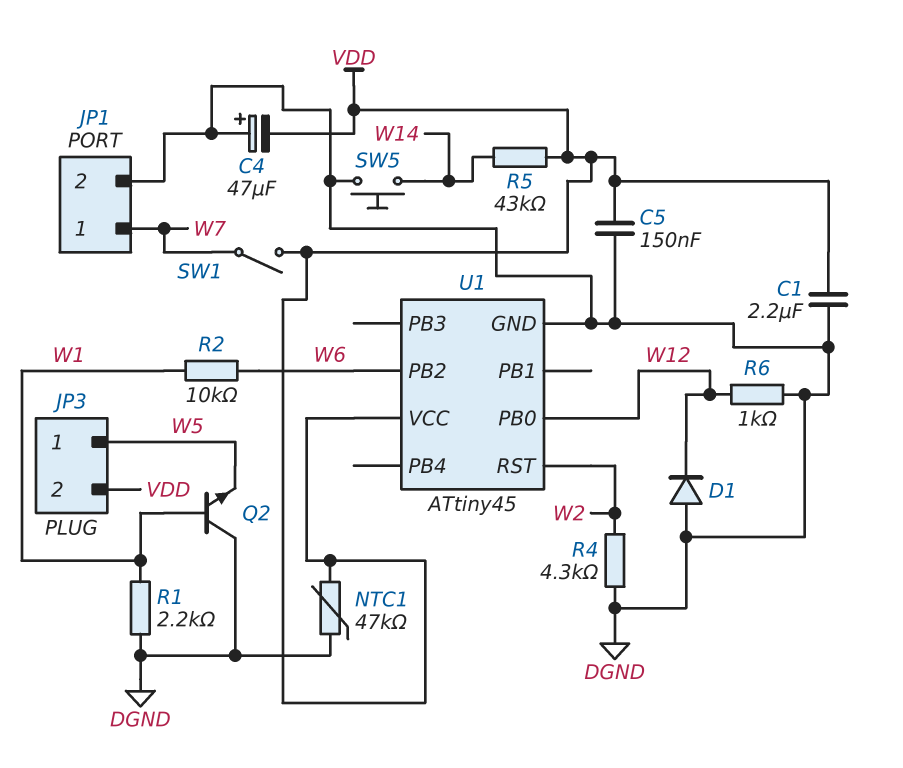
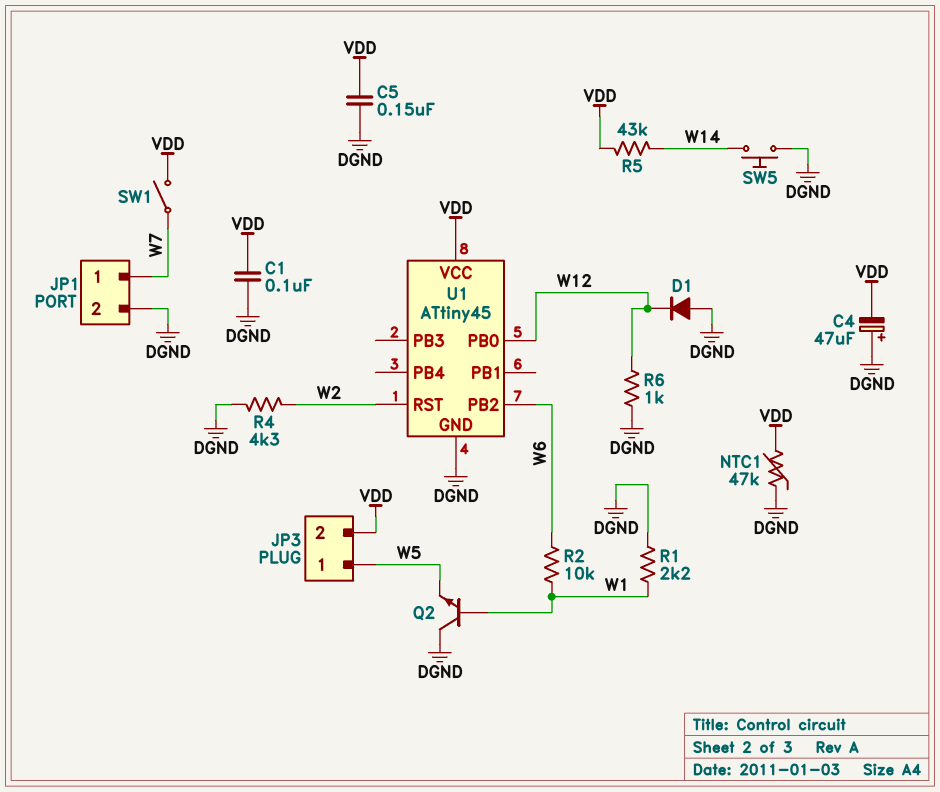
C1: 2.2uF (DGND, VDD) -> 100nF (DGND, VDD)

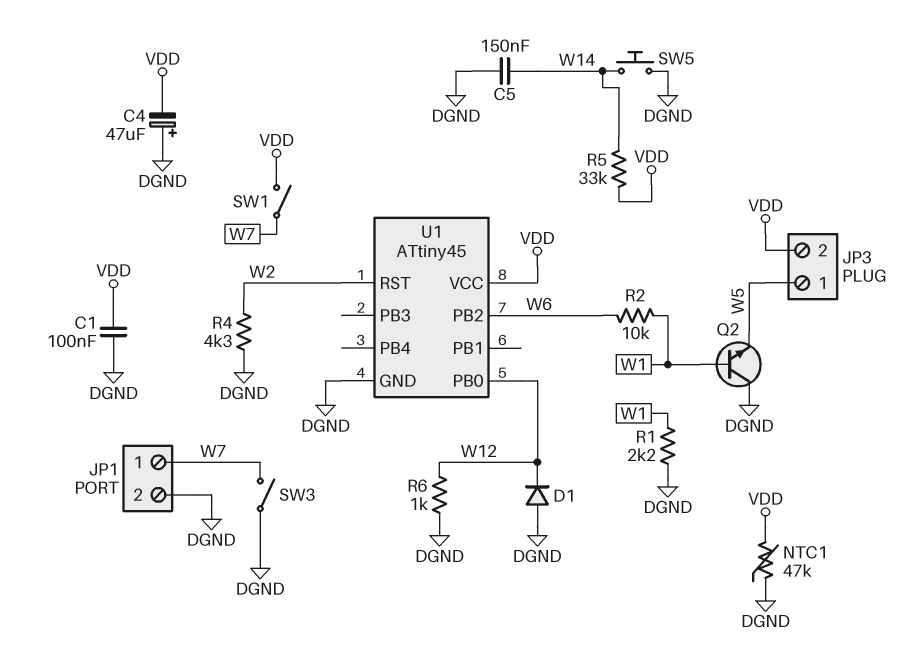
C5: 150nF (DGND, VDD) -> 150nF (DGND, W14)
R5: 43k (VDD, W14) -> 33k (VDD, W14)
SW3: none -> switch (DGND, W7)

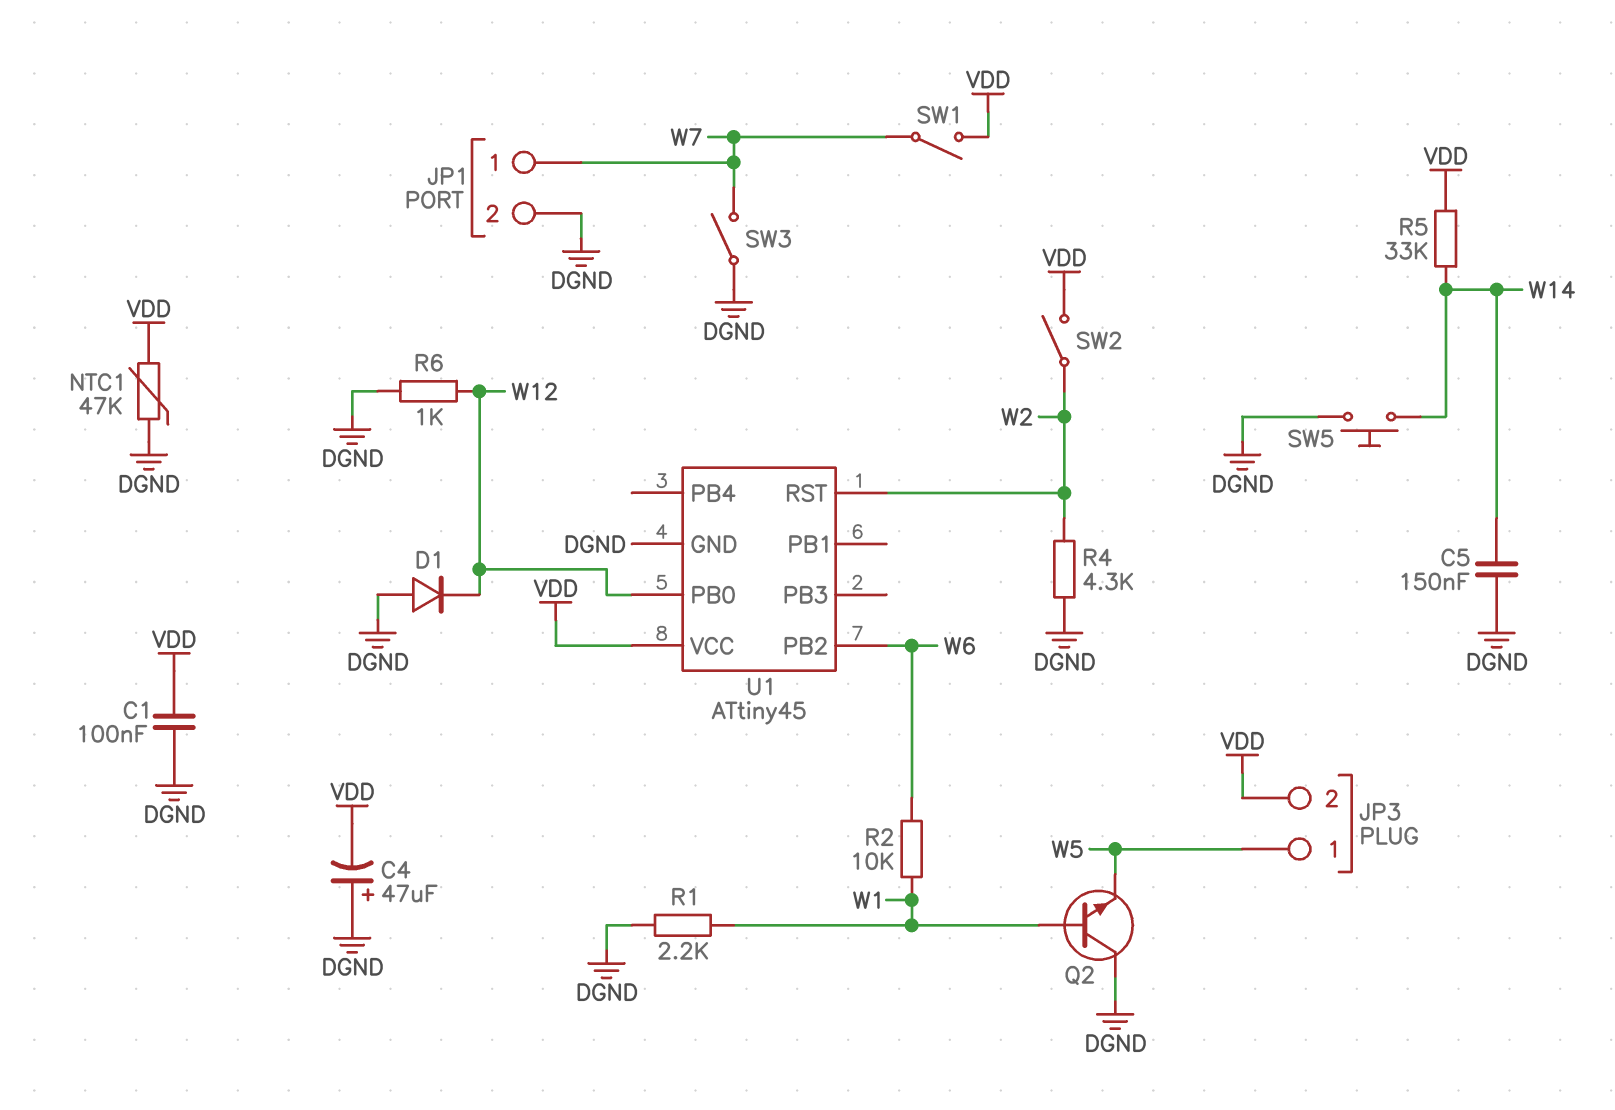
SW2: none -> switch (VDD, W2)

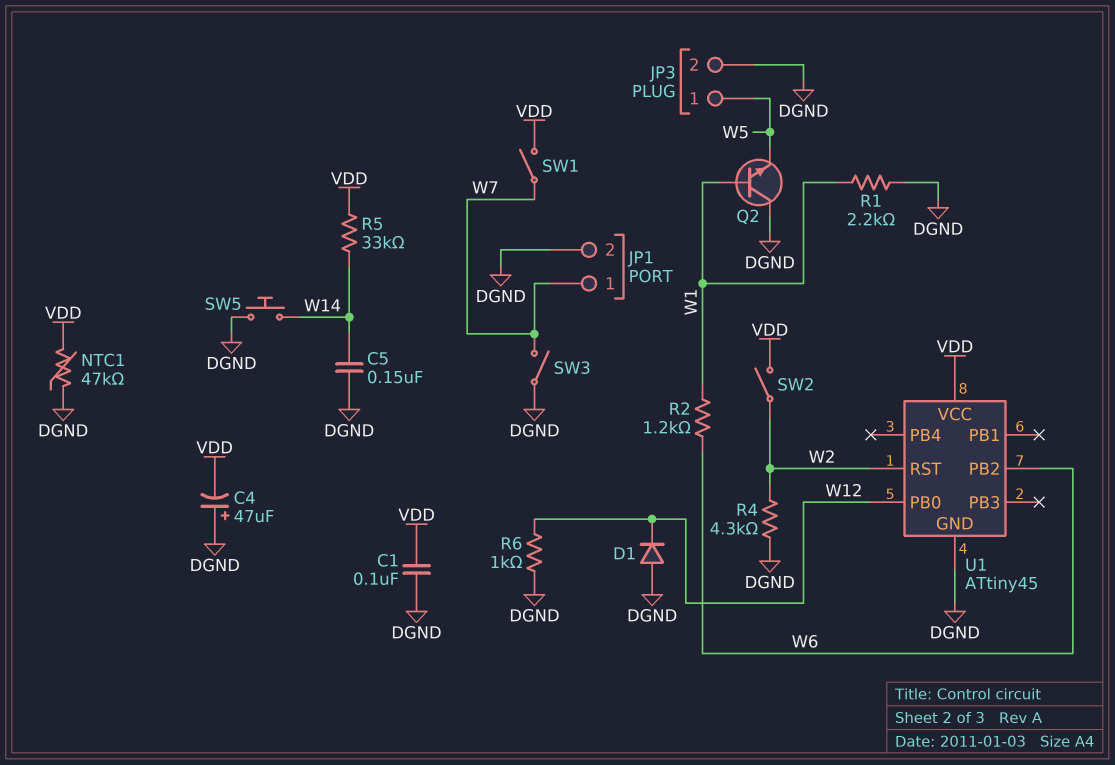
JP3 pin 2: VDD -> DGND
R2: 10k (W1, W6) -> 1.2k (W1, W6)

